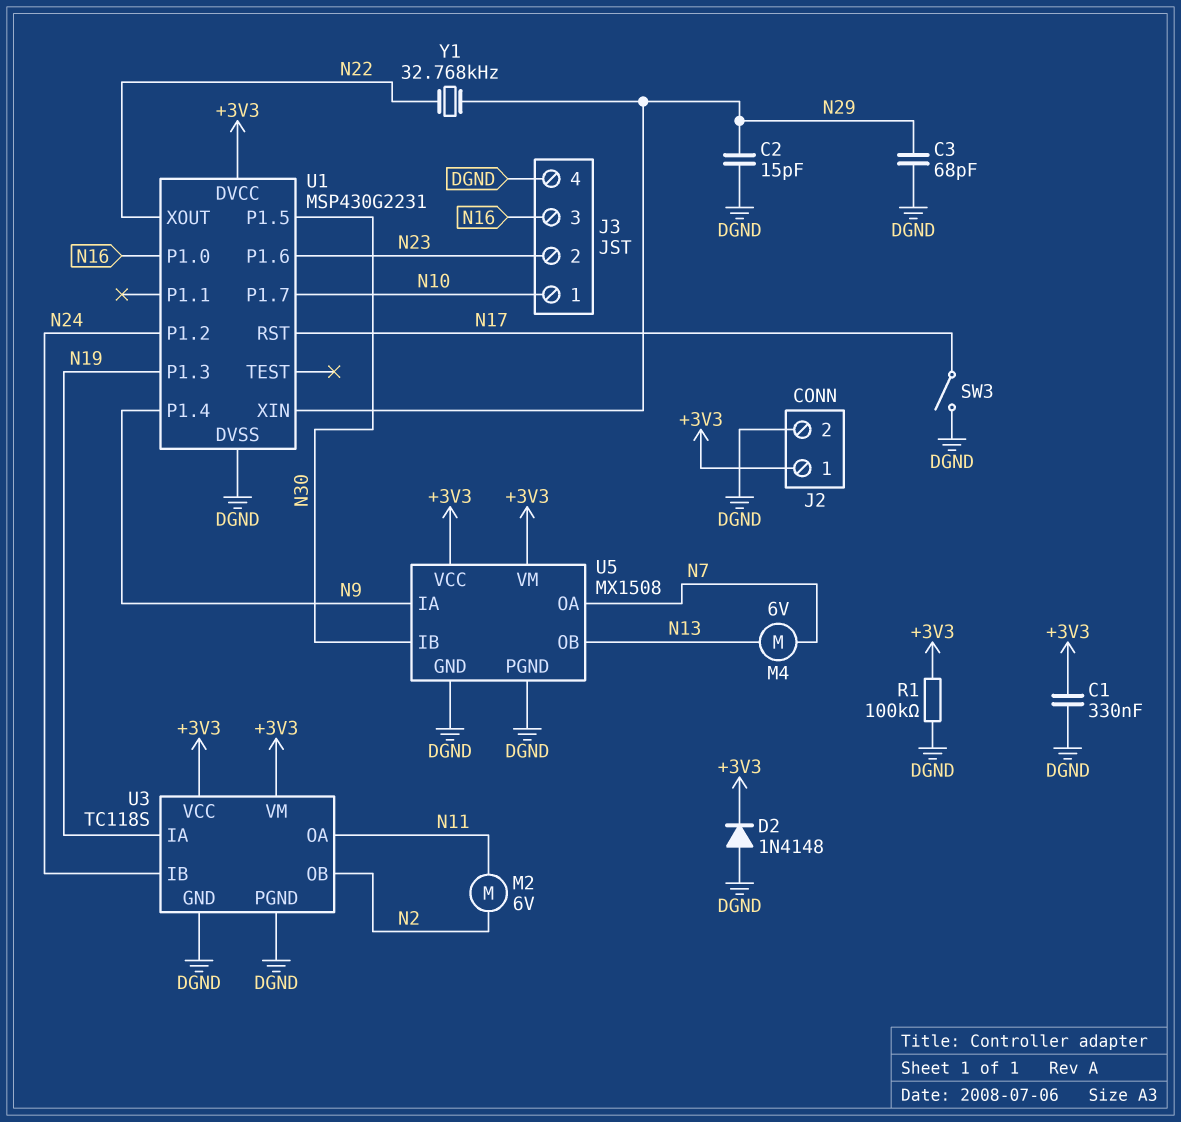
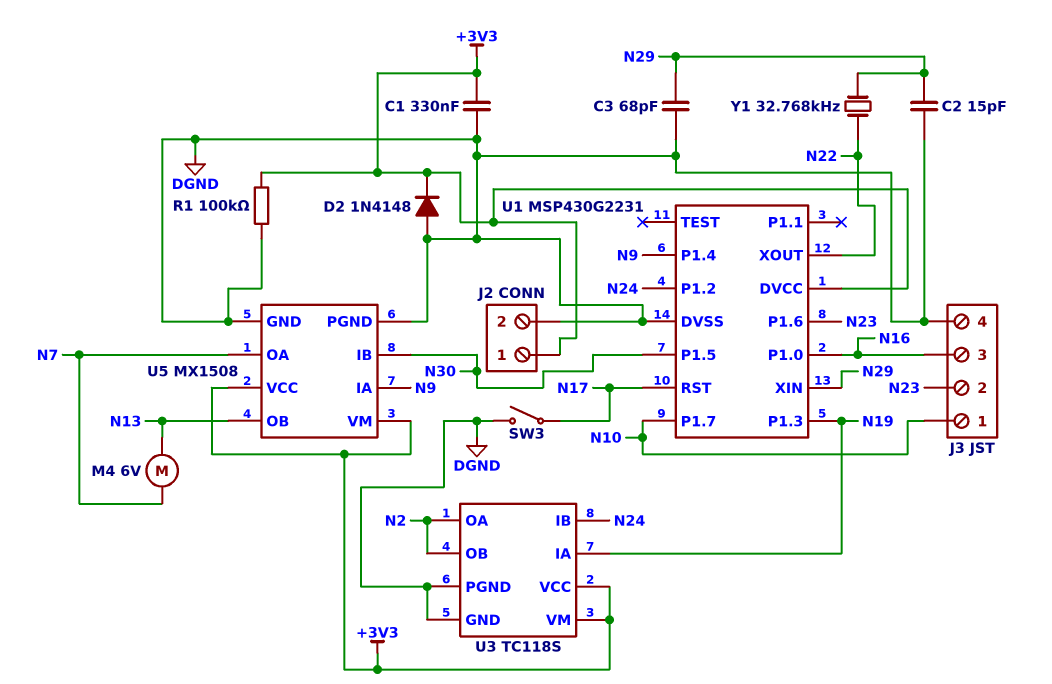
M2: motor 6V (N2, N11) -> none
U3 pin OA: N11 -> N2

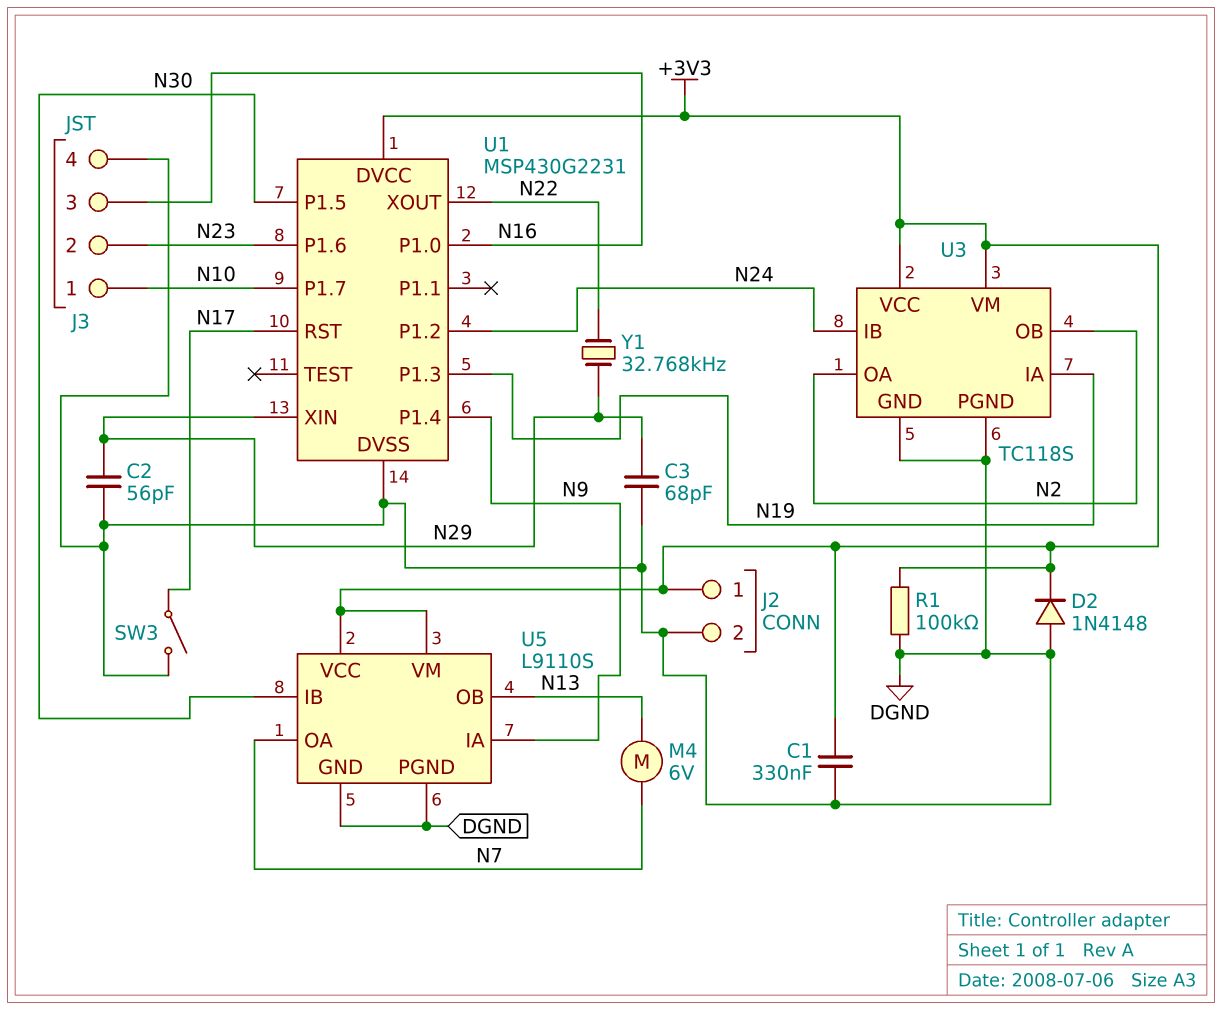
C2: 15pF (DGND, N29) -> 56pF (DGND, N29)
U5: MX1508 -> L9110S

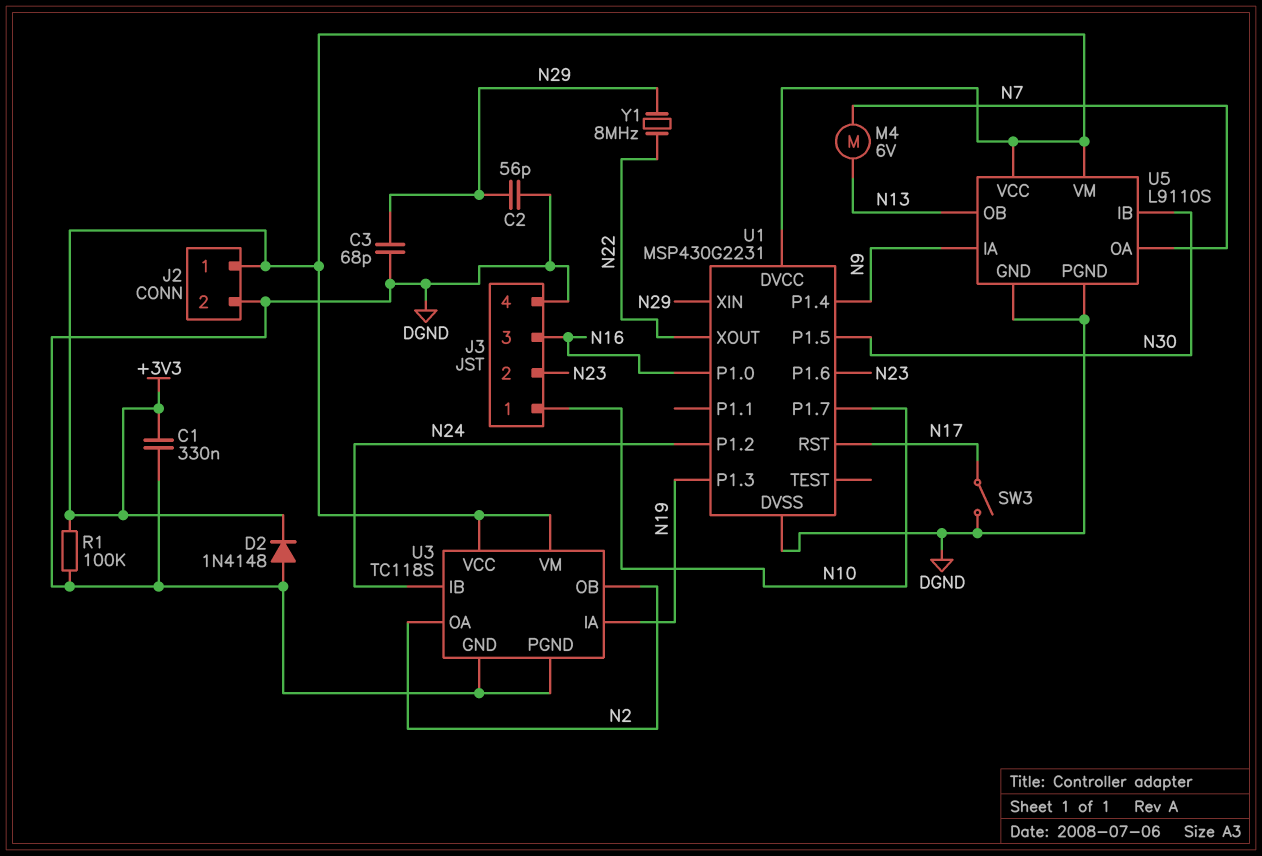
Y1: 32.768kHz (N22, N29) -> 8MHz (N22, N29)

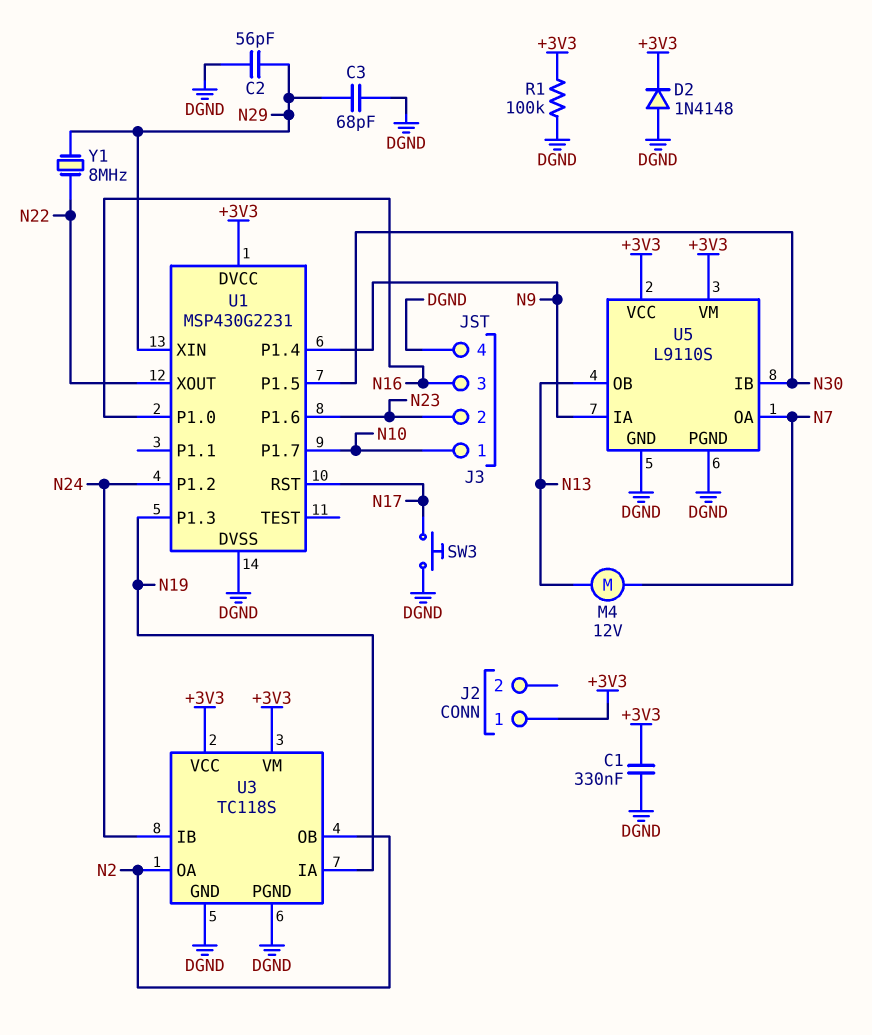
J2 pin 2: DGND -> none
M4: motor 6V (N7, N13) -> motor 12V (N7, N13)
SW3: switch (DGND, N17) -> button (DGND, N17)

